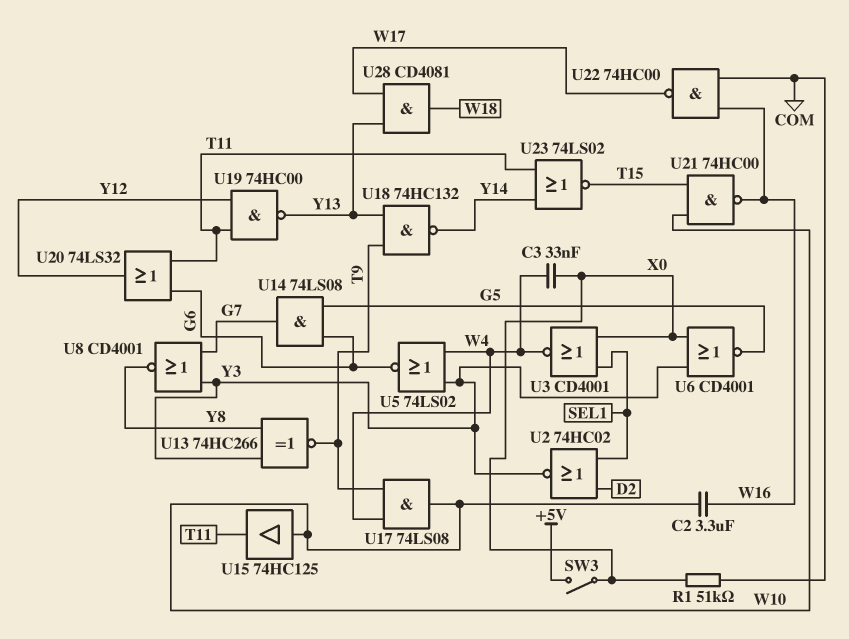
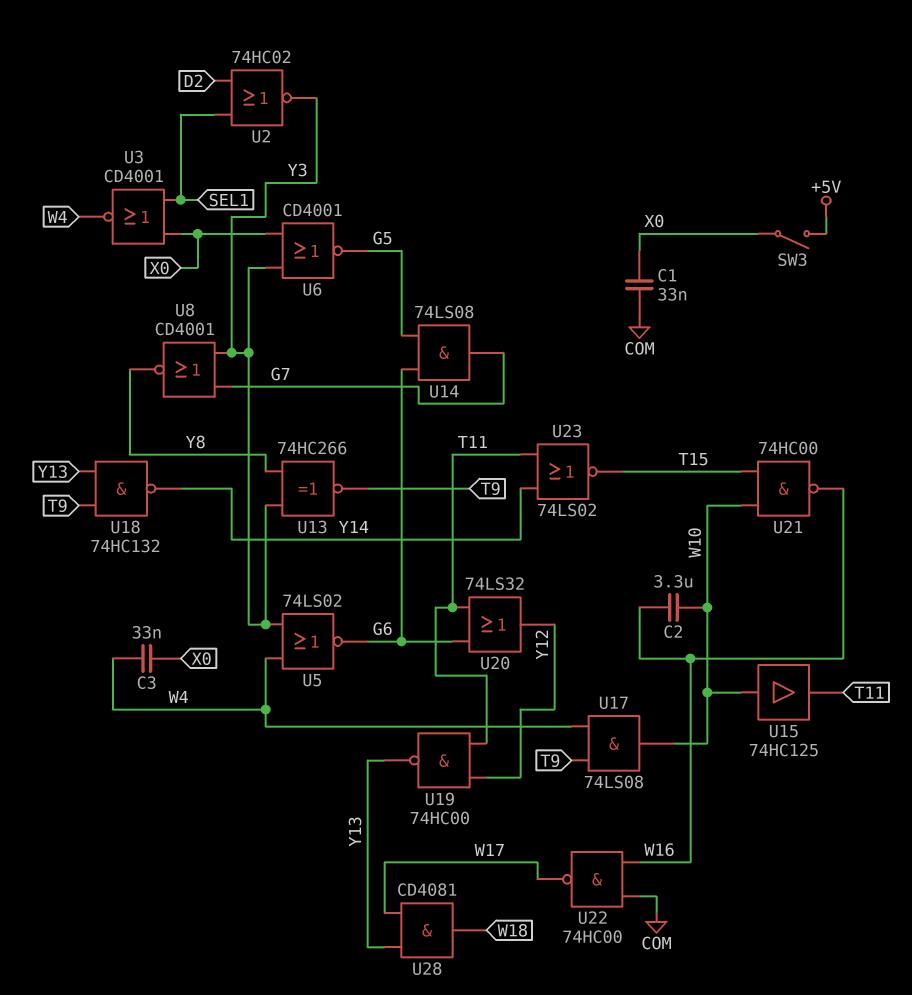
C1: none -> 33nF (COM, X0)
R1: 51k (COM, X0) -> none

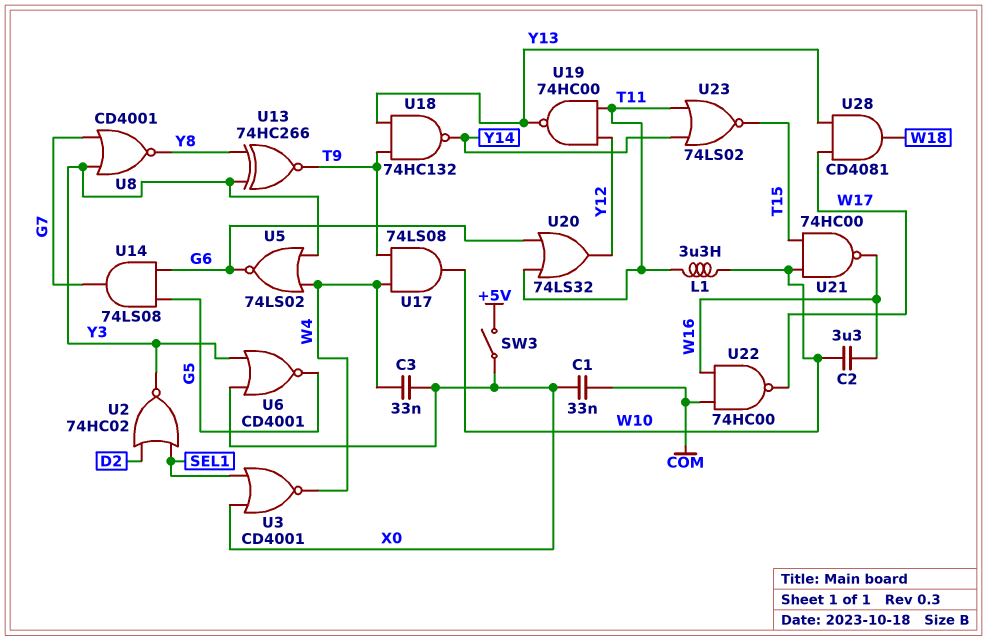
L1: none -> 3.3uH (T11, W10)
U15: buffer 74HC125 (in W10, out T11) -> none

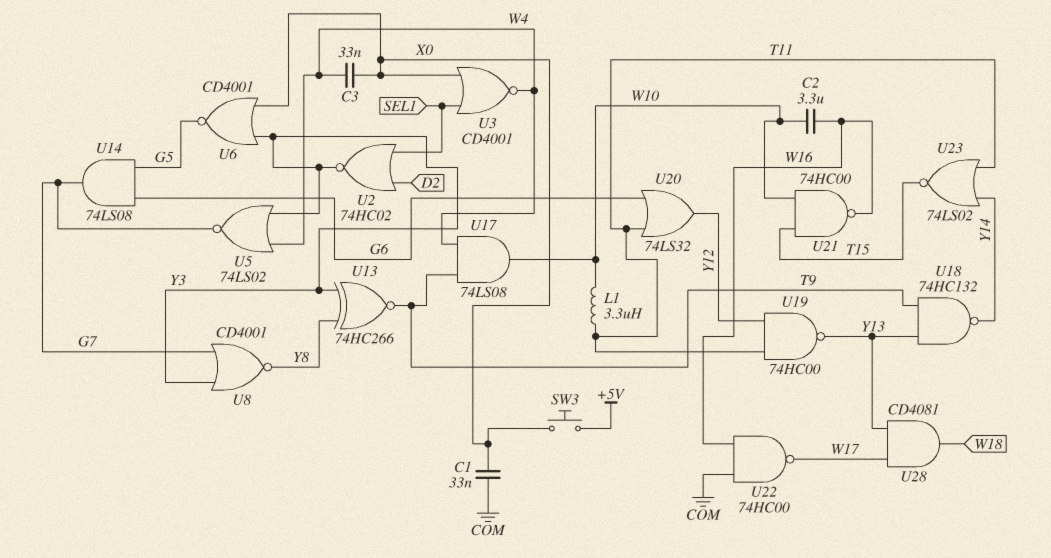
SW3: switch (+5V, X0) -> button (+5V, X0)
U5: NOR 74LS02 (in W4, in Y3, out G6) -> NOR 74LS02 (in W4, in Y3, out G7)

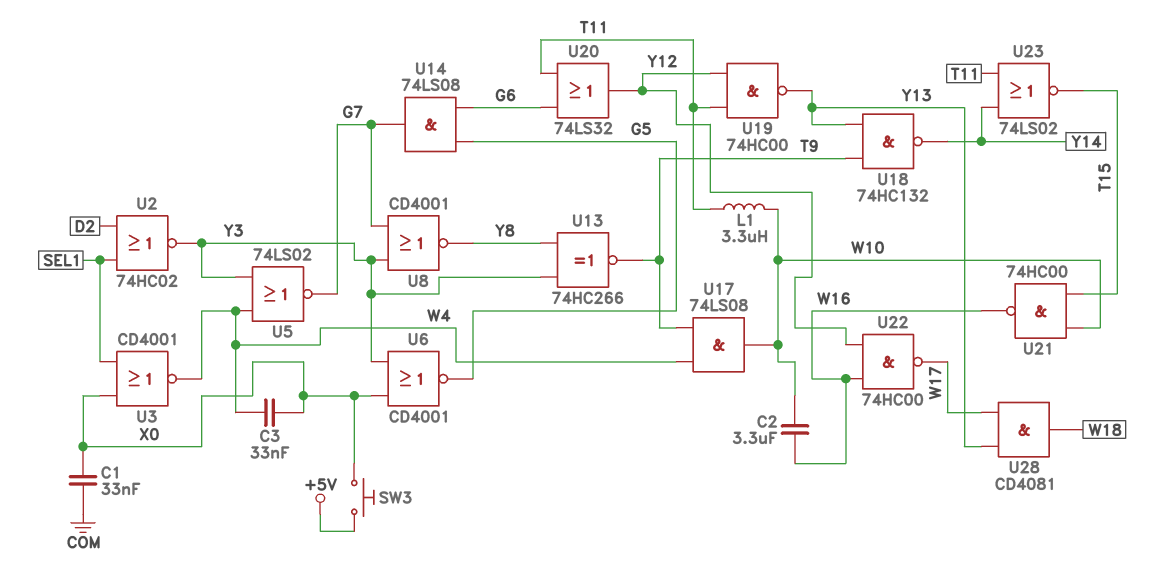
U22: NAND 74HC00 (in COM, in W16, out W17) -> NAND 74HC00 (in W16, in Y12, out W17)

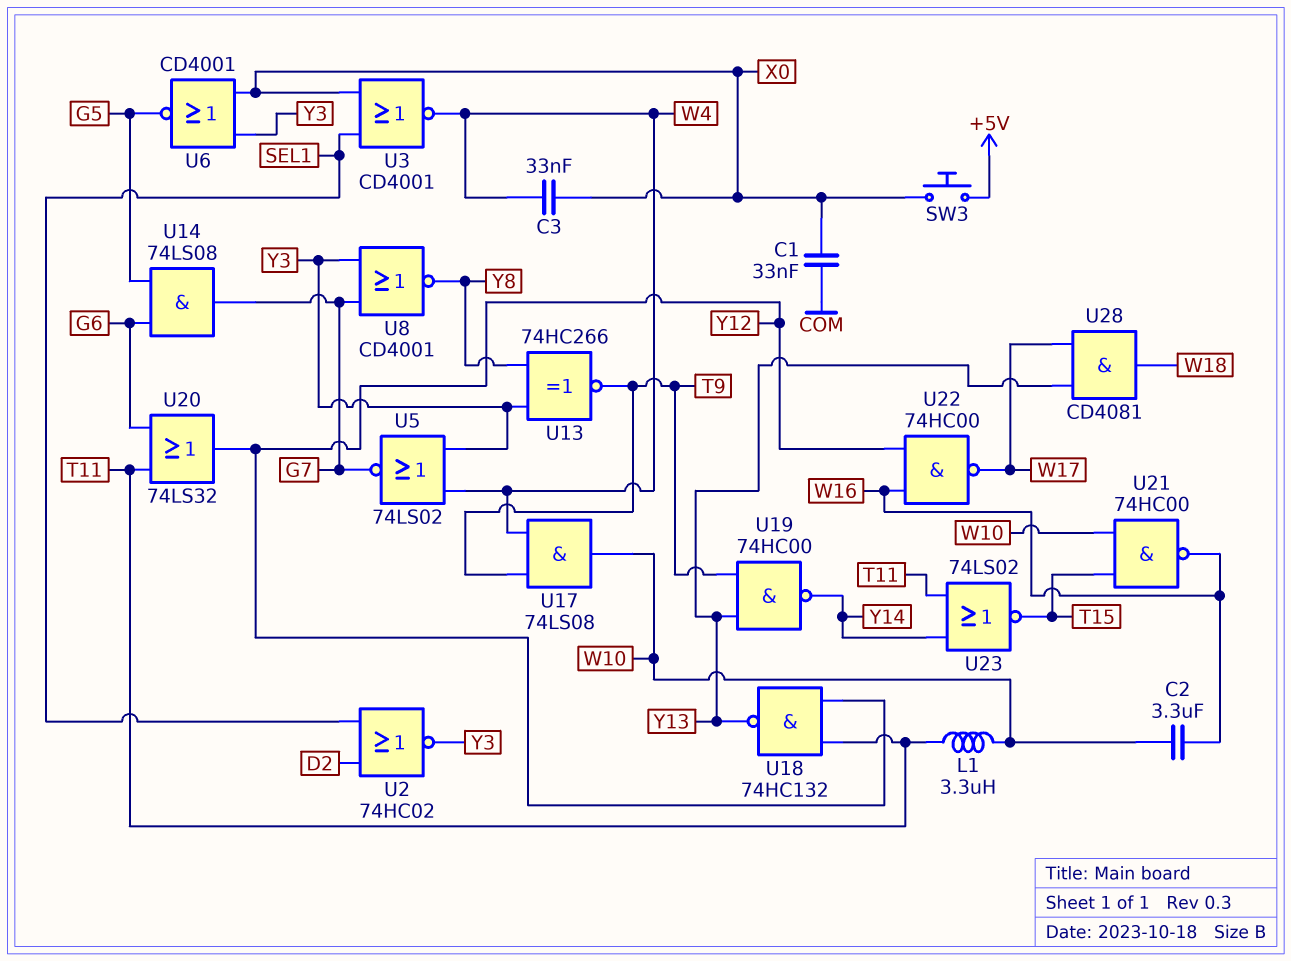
U18: NAND 74HC132 (in T9, in Y13, out Y14) -> NAND 74HC132 (in T11, in Y12, out Y13)
U19: NAND 74HC00 (in T11, in Y12, out Y13) -> NAND 74HC00 (in T9, in Y13, out Y14)

